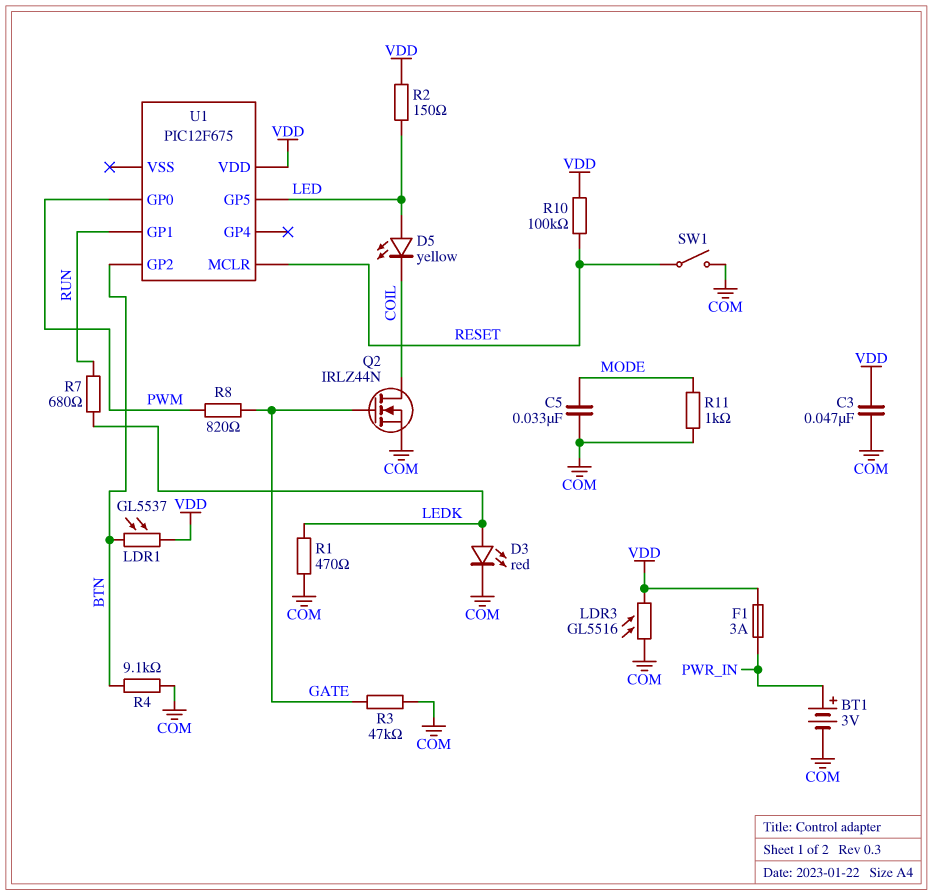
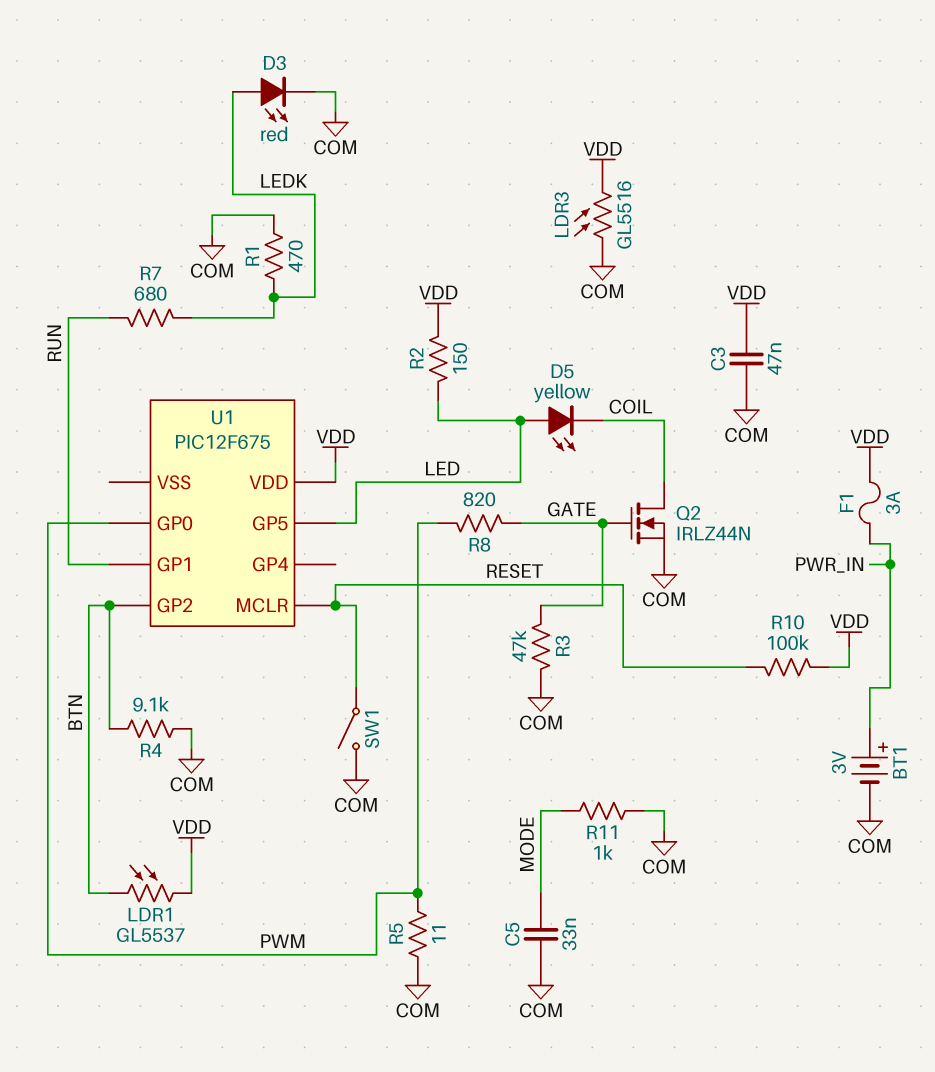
R5: none -> 11 (COM, PWM)

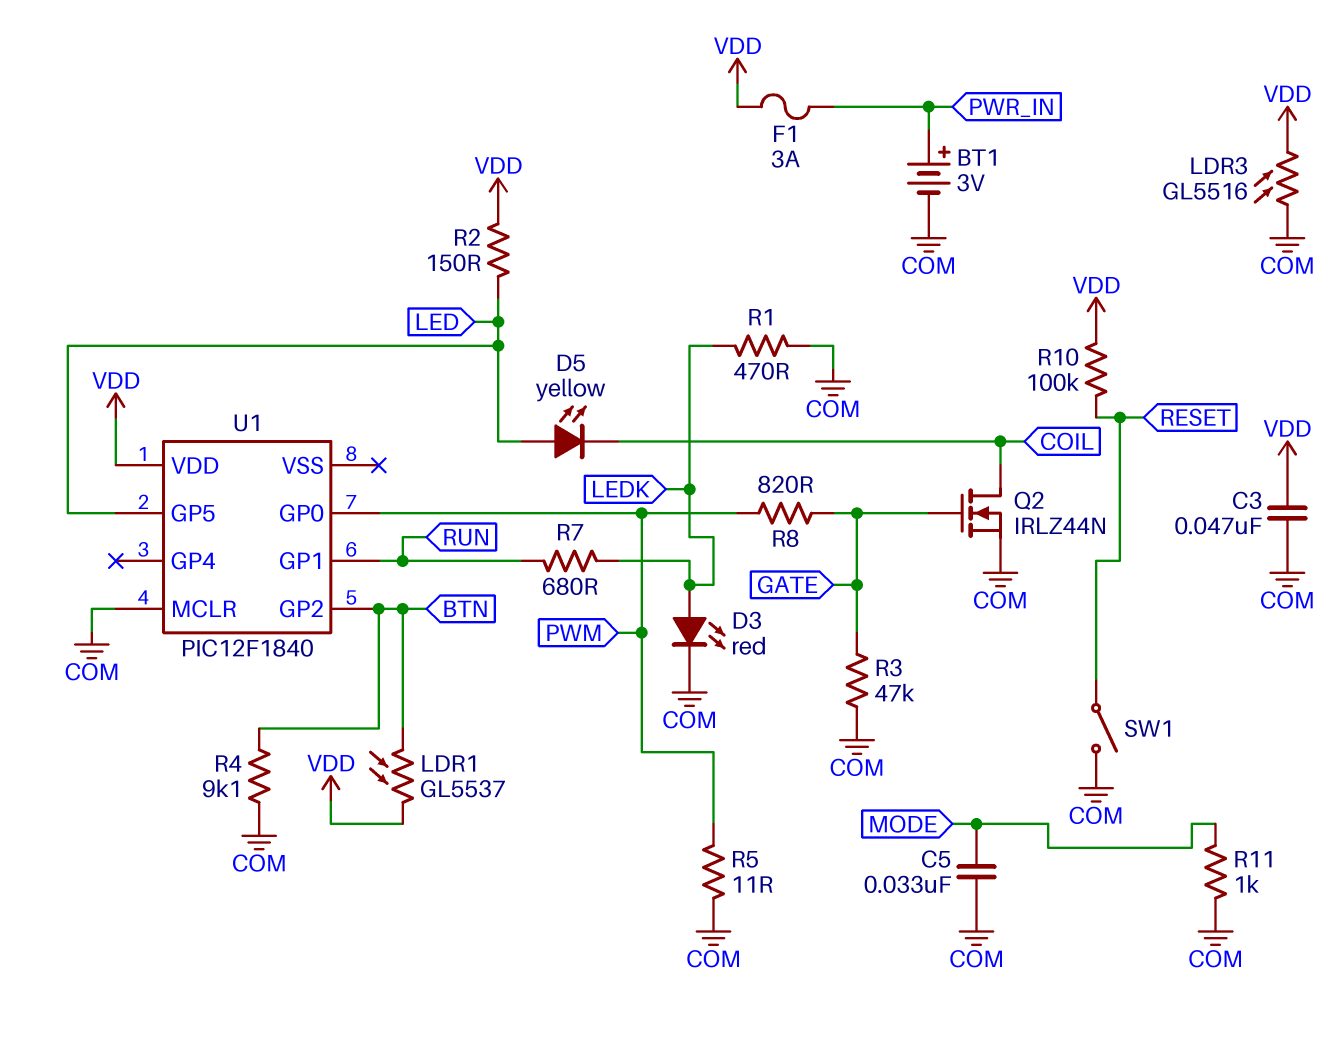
U1: PIC12F675 -> PIC12F1840
U1 pin MCLR: RESET -> COM

